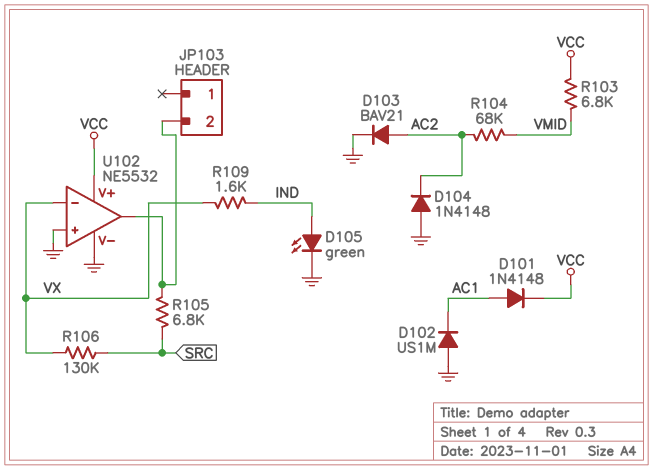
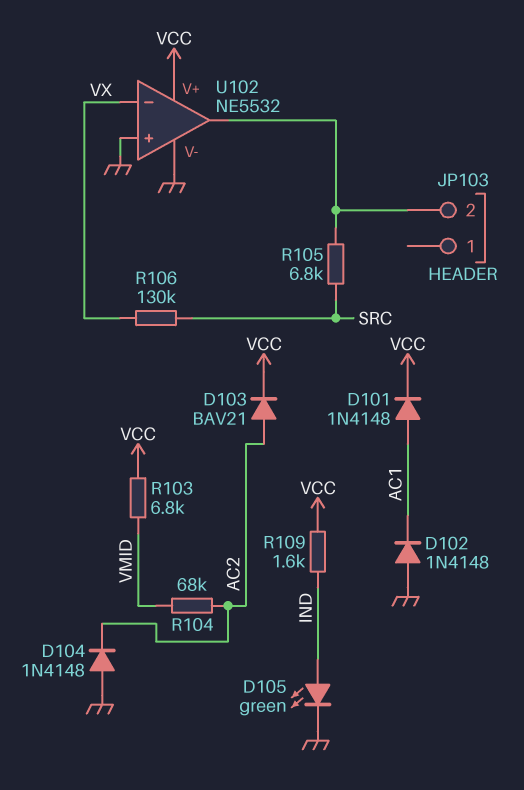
D102: diode US1M (A GND, K AC1) -> diode 1N4148 (A GND, K AC1)
D103: diode BAV21 (A AC2, K GND) -> diode BAV21 (A AC2, K VCC)
R109: 1.6k (IND, VX) -> 1.6k (IND, VCC)

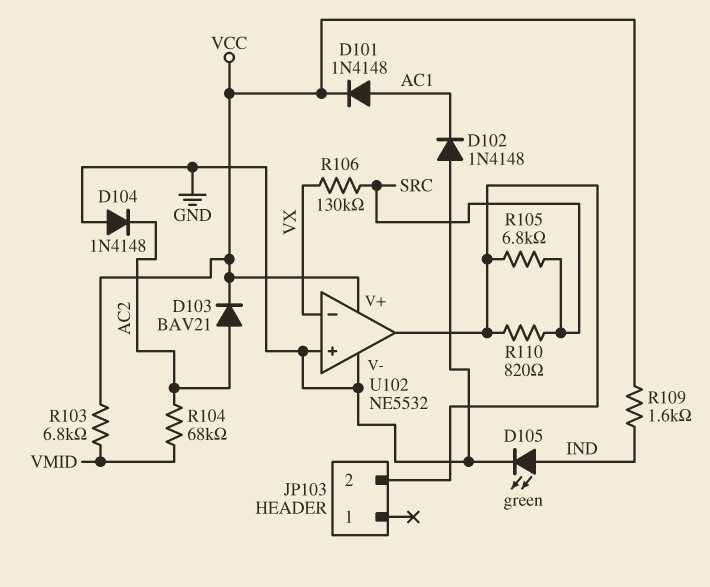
R110: none -> 820 (JP103/2, SRC)

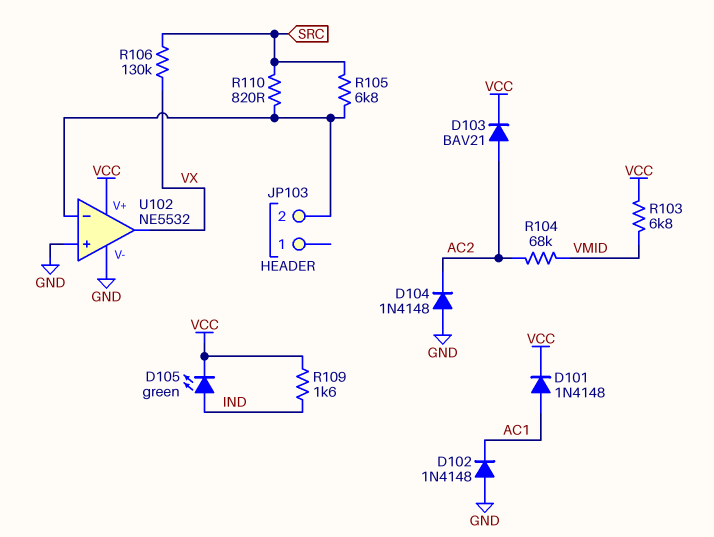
D105: LED green (A IND, K GND) -> LED green (A IND, K VCC)
U102 pin in-: VX -> JP103/2
U102 pin out: JP103/2 -> VX

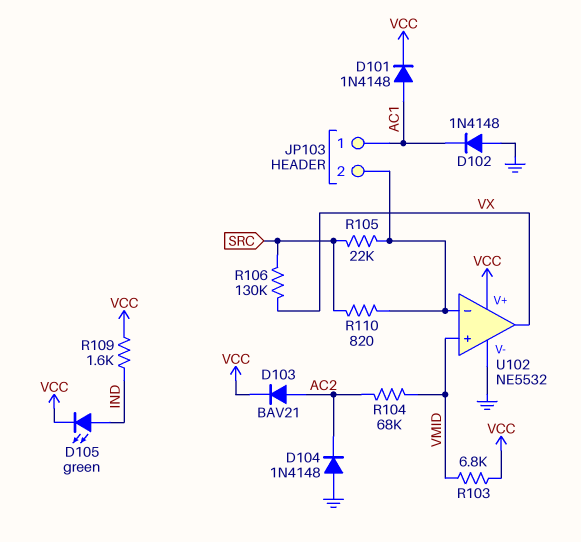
JP103 pin 1: none -> AC1
R105: 6.8k (JP103/2, SRC) -> 22k (JP103/2, SRC)
U102 pin in+: GND -> VMID

